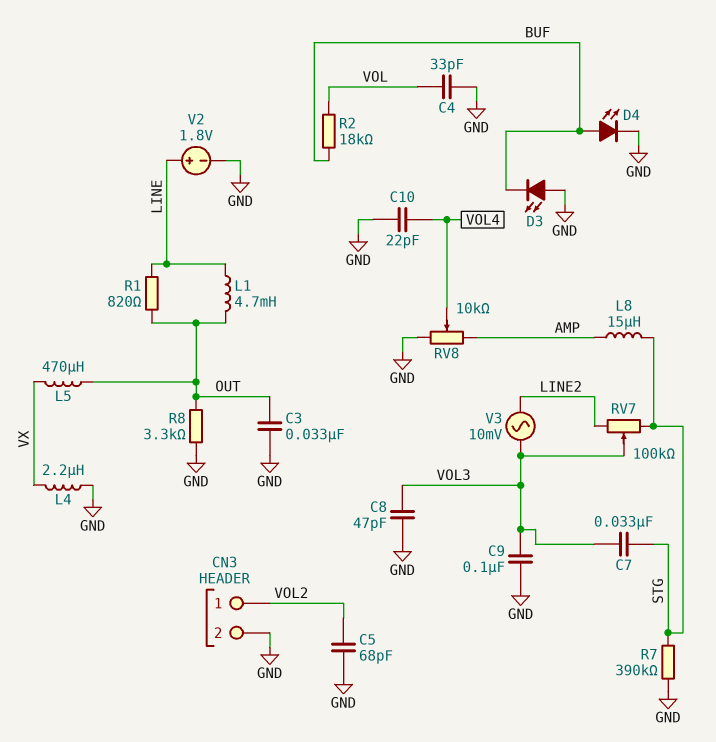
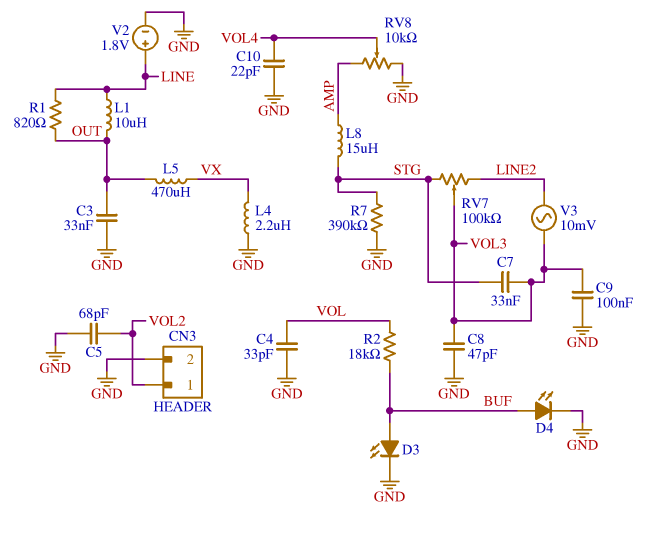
D3: LED (A GND, K BUF) -> LED (A BUF, K GND)
L1: 4.7mH (LINE, OUT) -> 10uH (LINE, OUT)
R8: 3.3k (GND, OUT) -> none

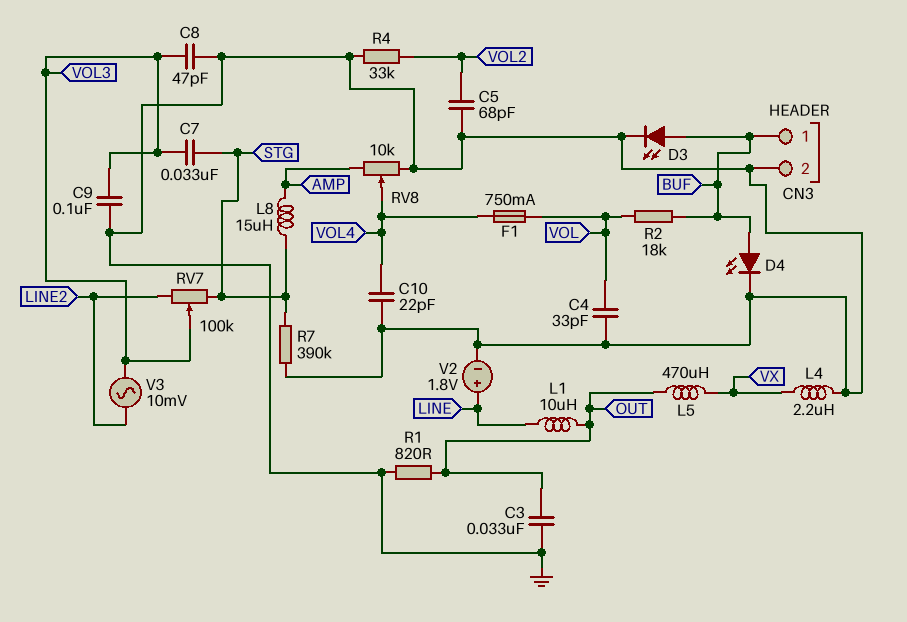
CN3 pin 1: VOL2 -> BUF
F1: none -> 750mA (VOL, VOL4)
R1: 820 (LINE, OUT) -> 820 (GND, OUT)
R4: none -> 33k (GND, VOL2)

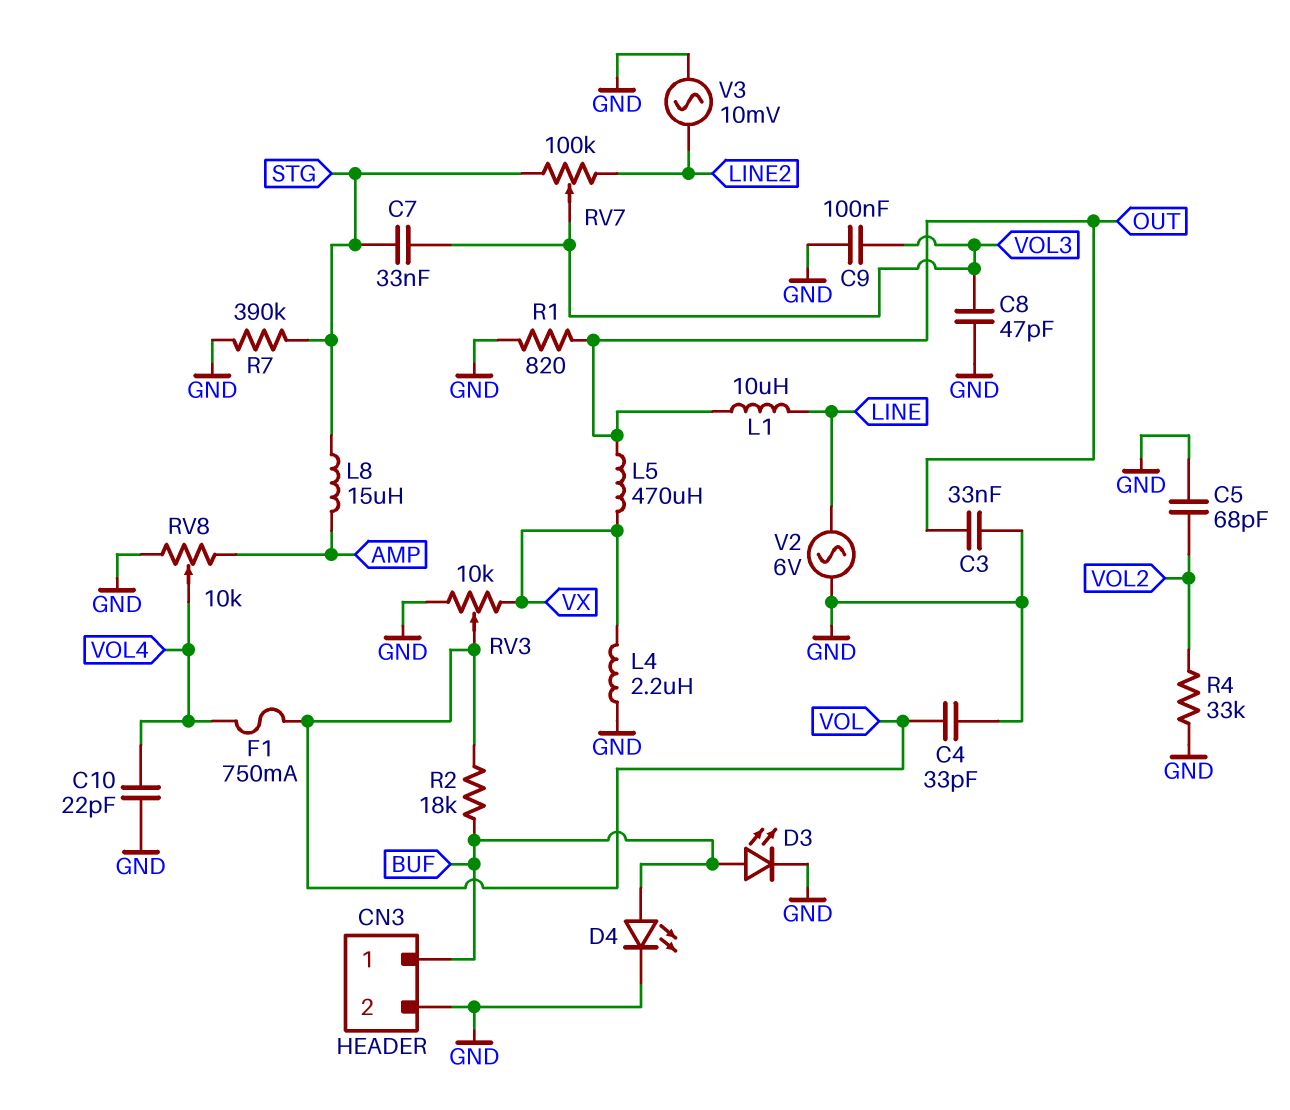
RV3: none -> 10k (GND, VX, wiper VOL)
V2: 1.8V (plus LINE, minus GND) -> AC 6V (GND, LINE)
V3: AC 10mV (LINE2, VOL3) -> AC 10mV (GND, LINE2)

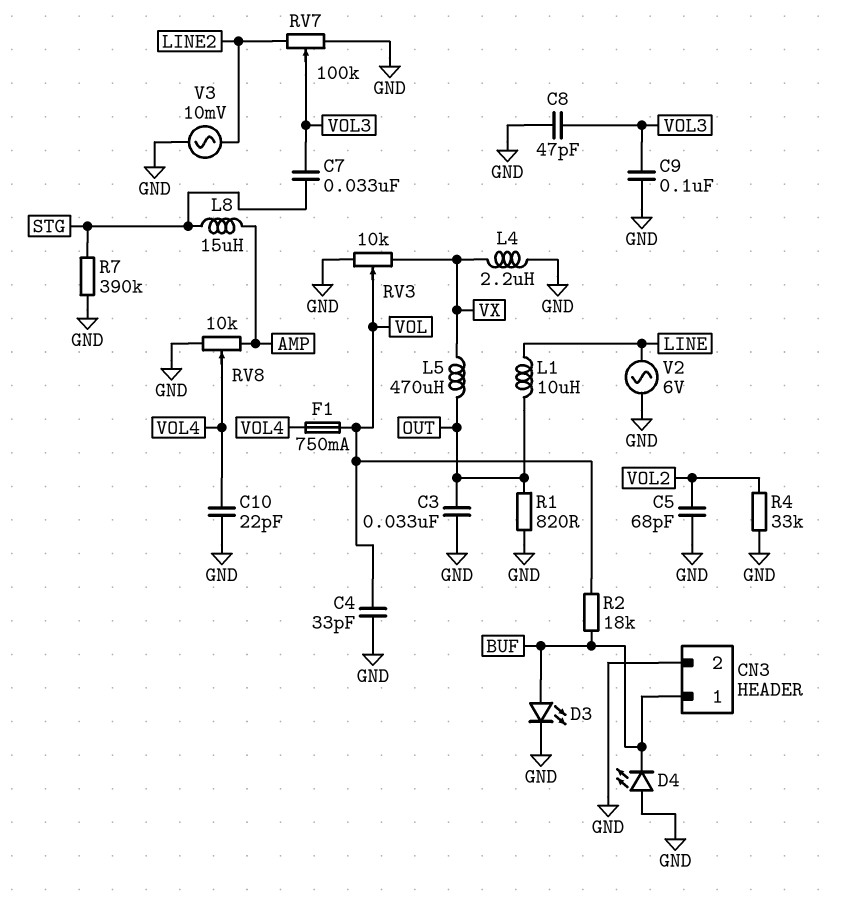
D4: LED (A BUF, K GND) -> LED (A GND, K BUF)
RV7: 100k (LINE2, STG, wiper VOL3) -> 100k (GND, LINE2, wiper VOL3)

